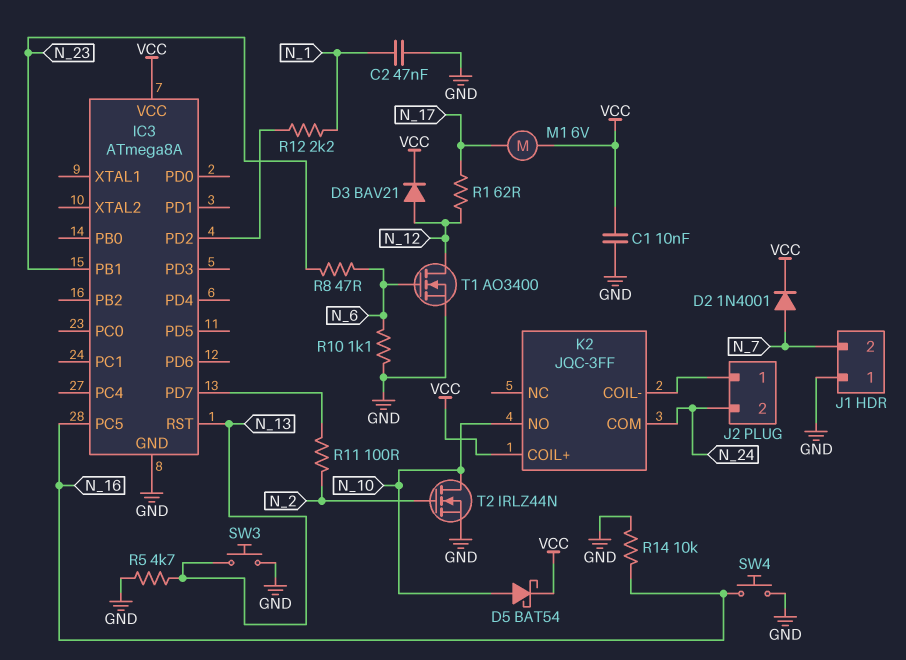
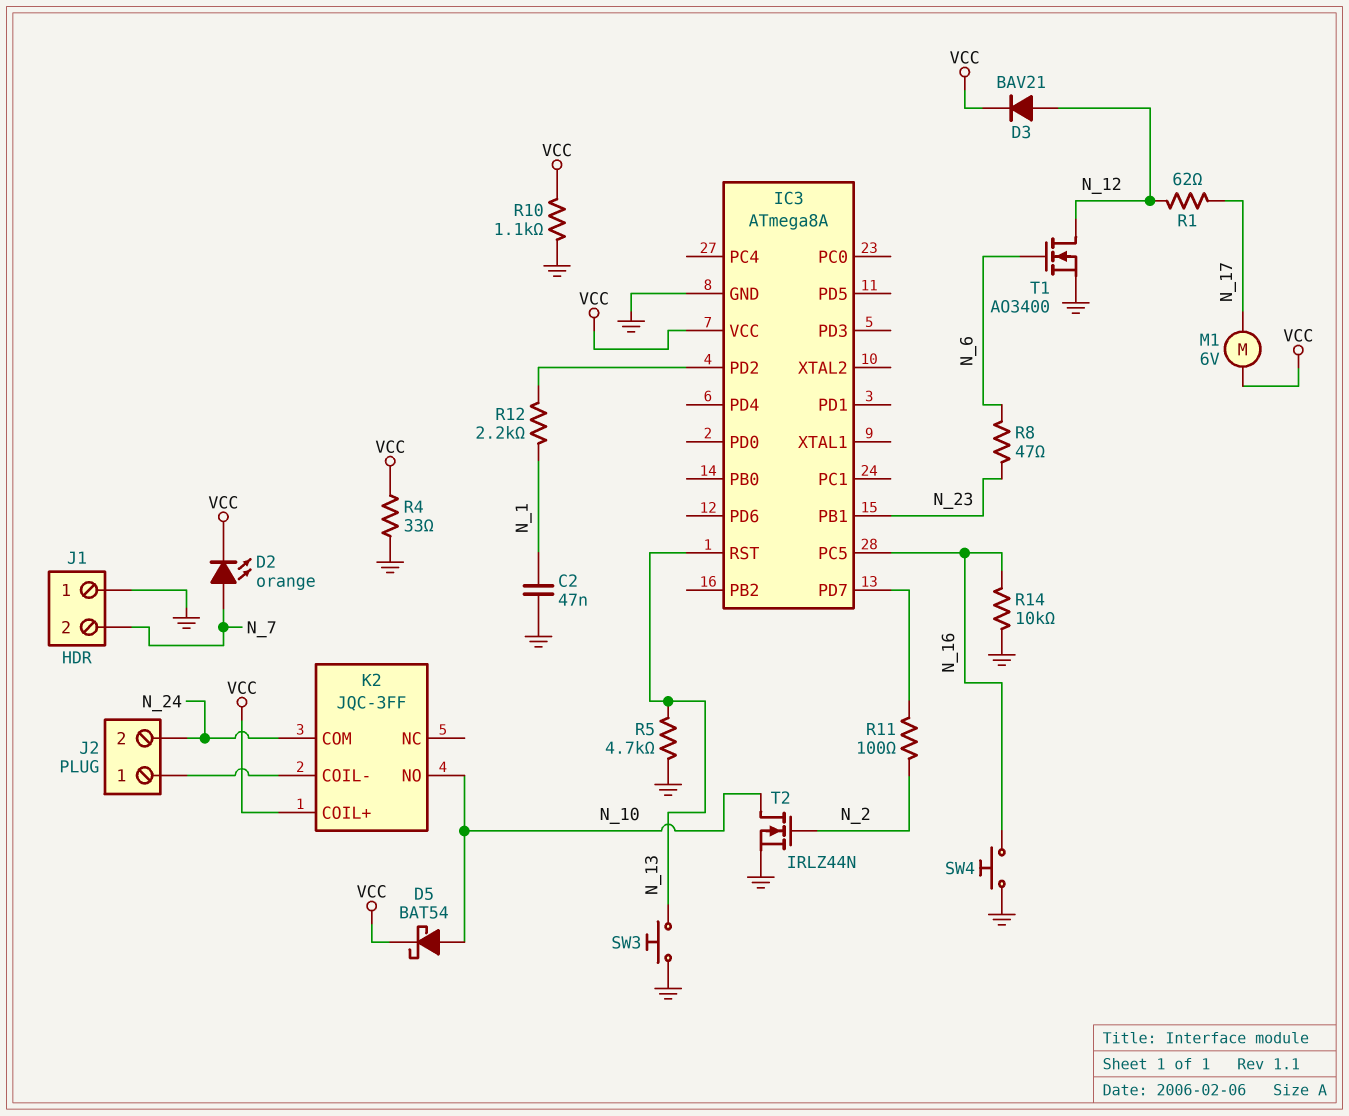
C1: 10nF (GND, VCC) -> none
D2: diode 1N4001 (A N_7, K VCC) -> LED orange (A N_7, K VCC)
R4: none -> 33 (GND, VCC)
R10: 1.1k (GND, N_6) -> 1.1k (GND, VCC)

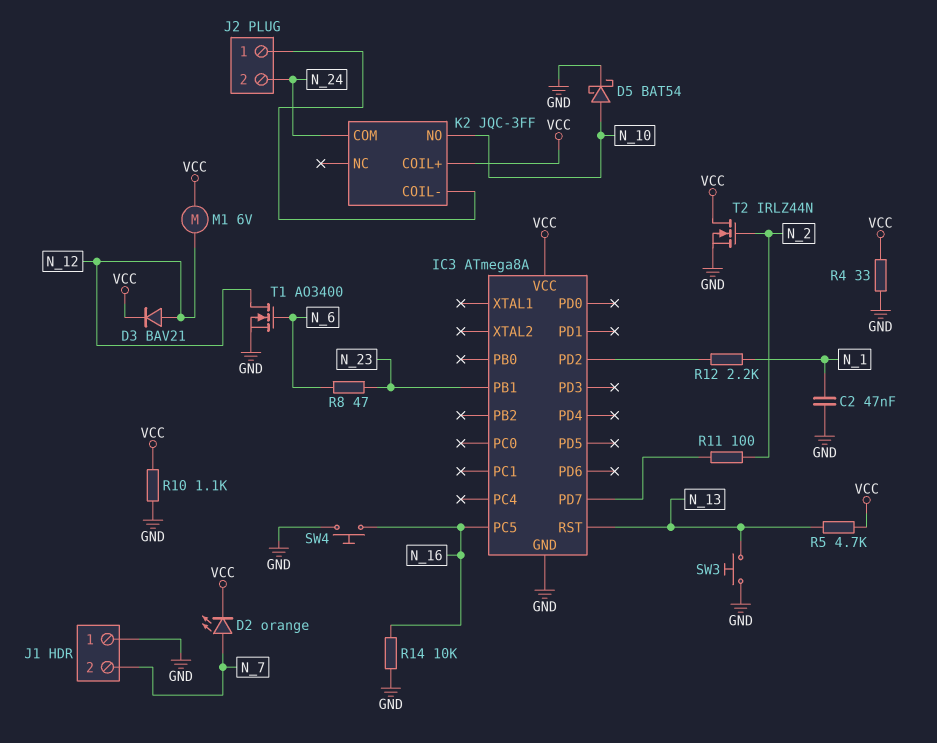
D5: schottky BAT54 (A N_10, K VCC) -> schottky BAT54 (A N_10, K GND)
M1: motor 6V (N_17, VCC) -> motor 6V (N_12, VCC)
R1: 62 (N_12, N_17) -> none
R5: 4.7k (GND, N_13) -> 4.7k (N_13, VCC)
T2: NMOS IRLZ44N (G N_2, D N_10, S GND) -> NMOS IRLZ44N (G N_2, D VCC, S GND)

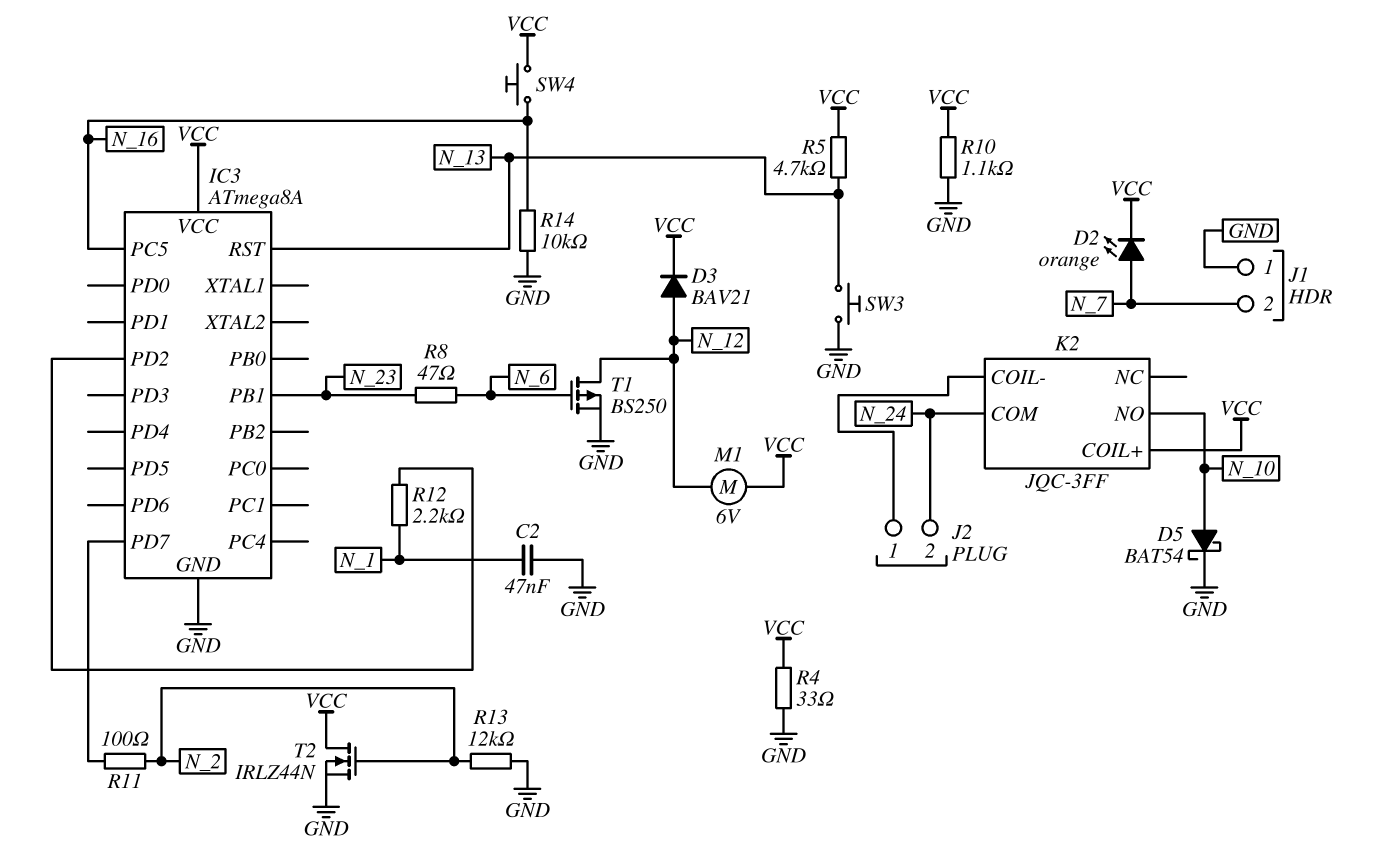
R13: none -> 12k (GND, N_2)
SW4: button (GND, N_16) -> button (N_16, VCC)
T1: NMOS AO3400 (G N_6, D N_12, S GND) -> PMOS BS250 (G N_6, D N_12, S GND)

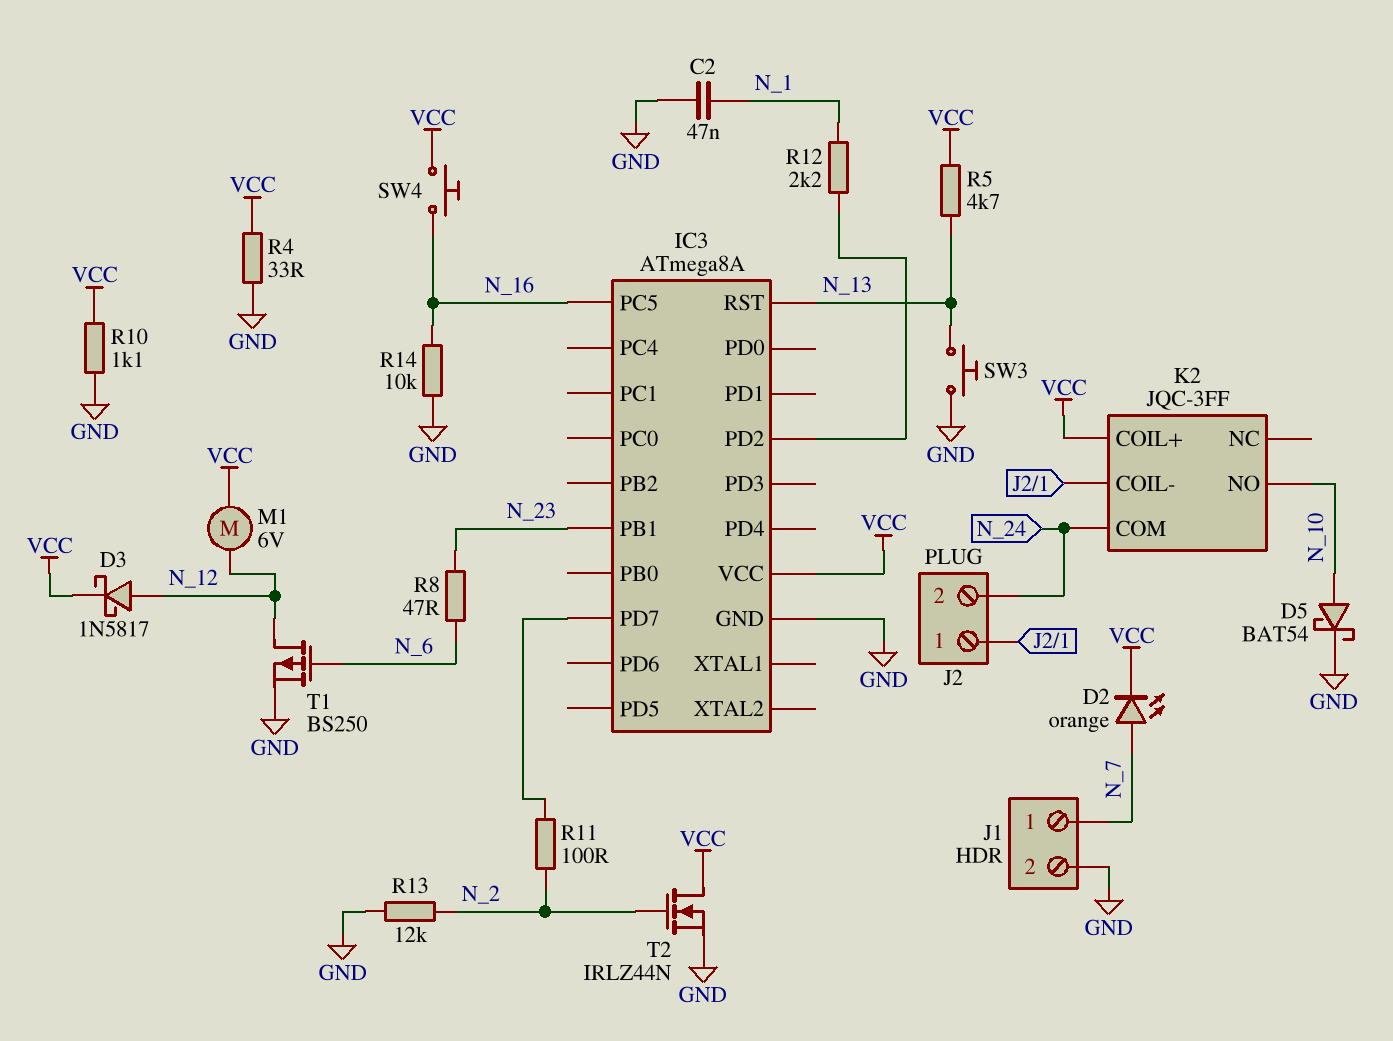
D3: diode BAV21 (A N_12, K VCC) -> schottky 1N5817 (A N_12, K VCC)
J1 pin 1: GND -> N_7
J1 pin 2: N_7 -> GND

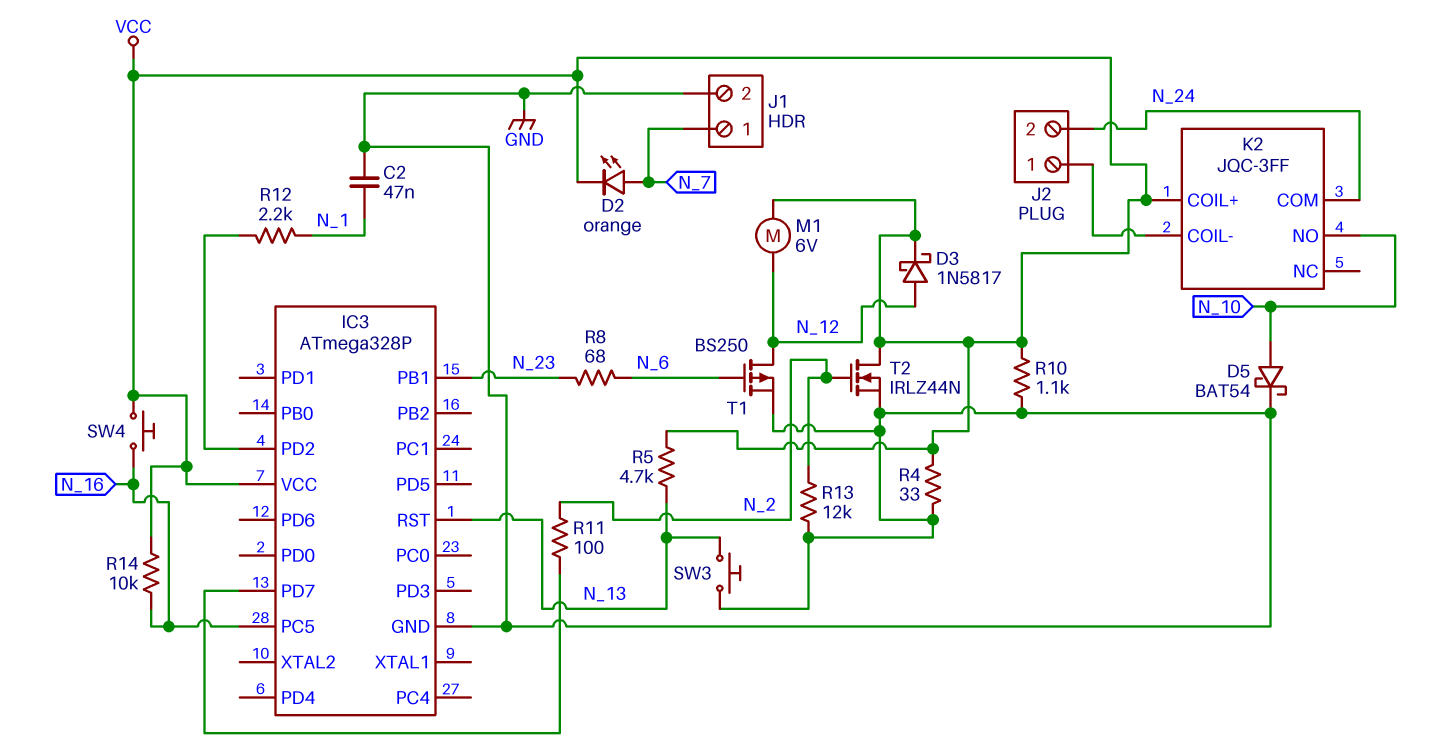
IC3: ATmega8A -> ATmega328P
R8: 47 (N_6, N_23) -> 68 (N_6, N_23)
R14: 10k (GND, N_16) -> 10k (N_16, VCC)

